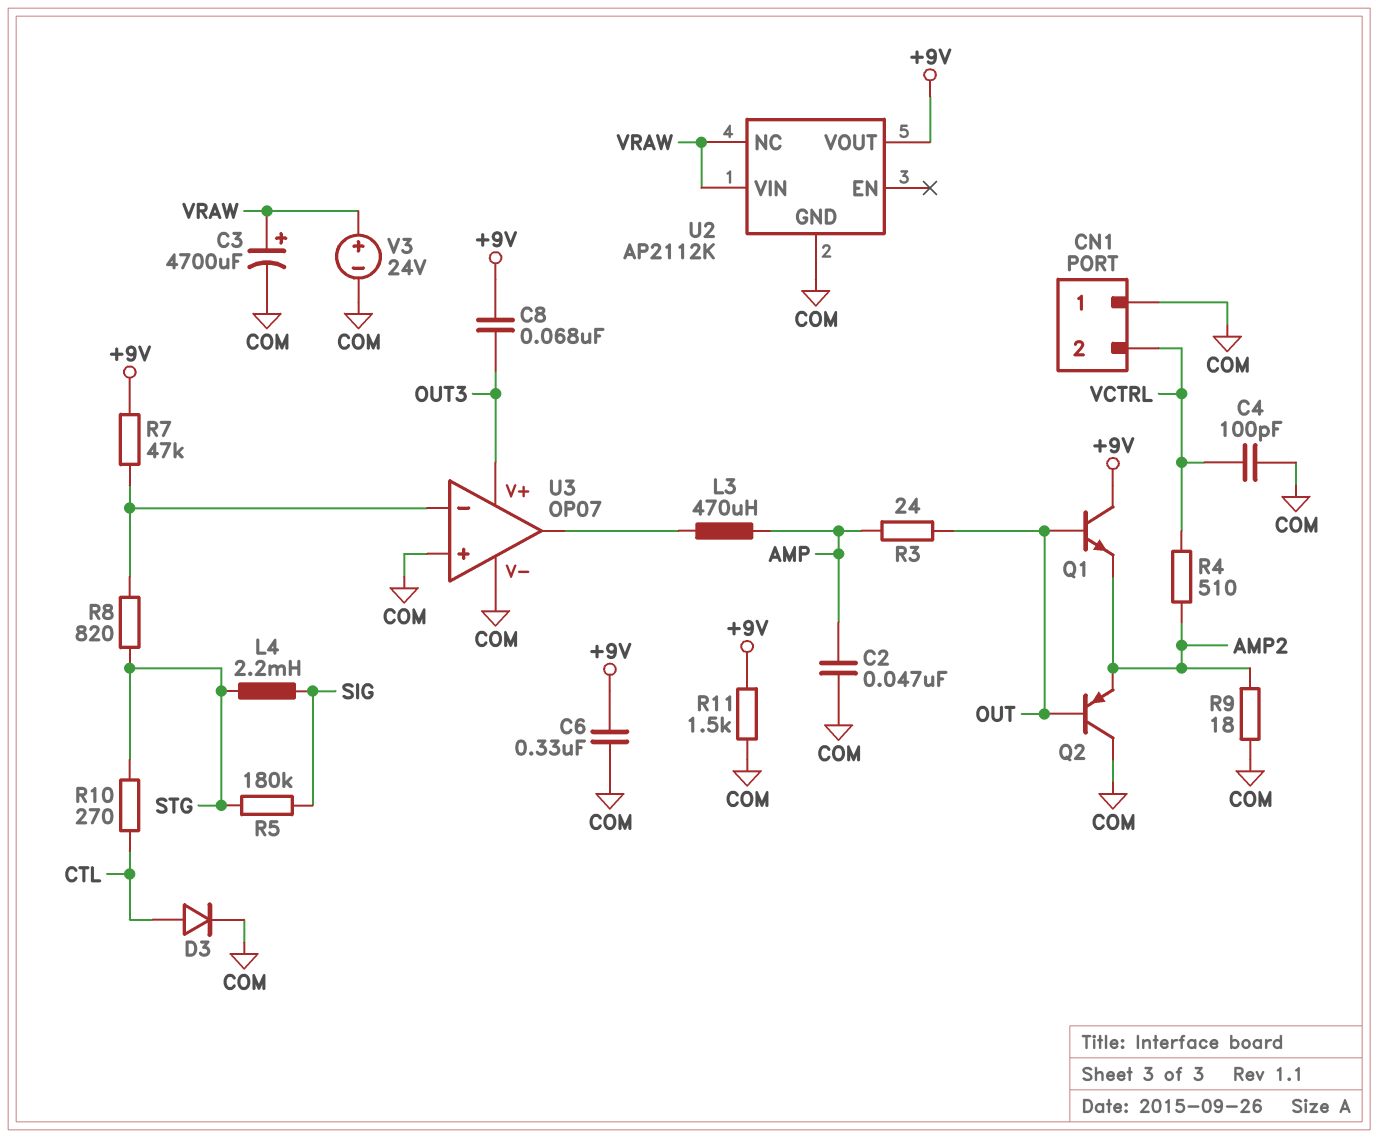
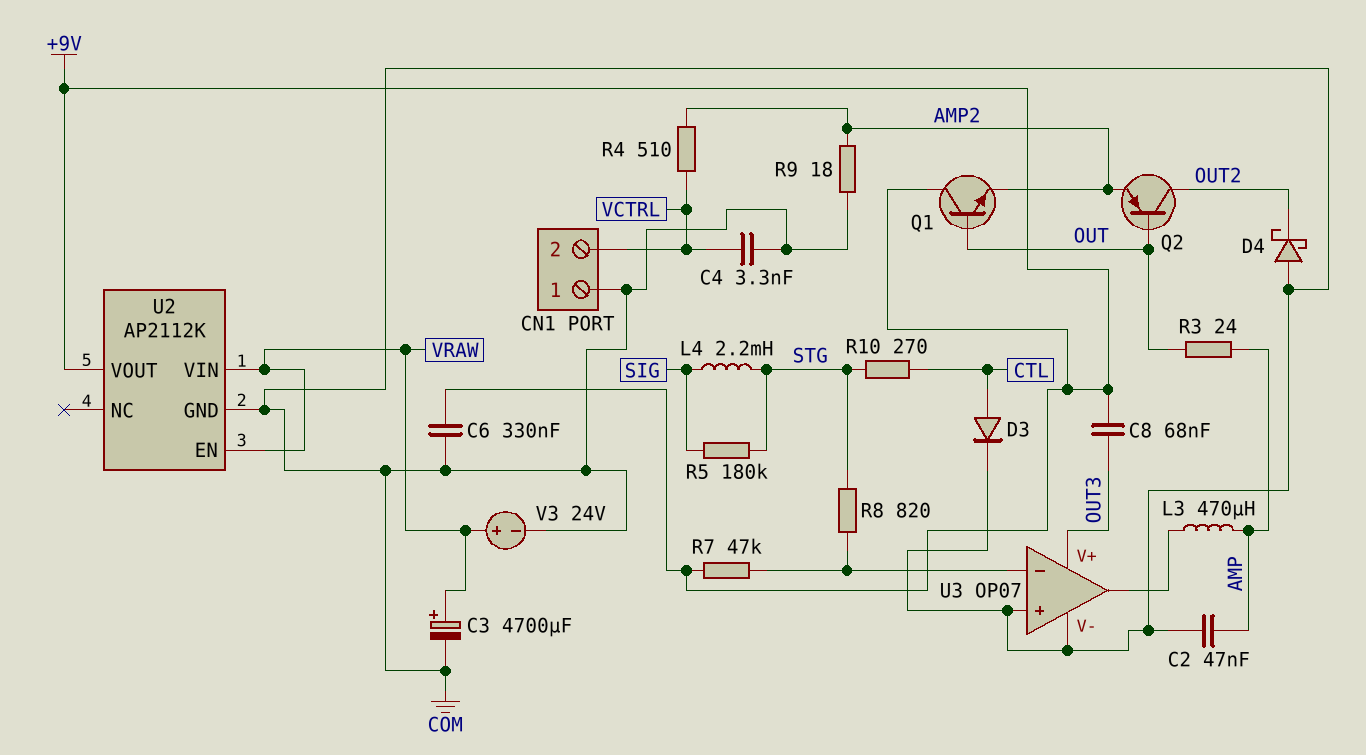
C4: 100pF (COM, VCTRL) -> 3.3nF (COM, VCTRL)
D4: none -> schottky (A COM, K OUT2)
Q2: PNP (B OUT, C COM, E AMP2) -> PNP (B OUT, C OUT2, E AMP2)
R11: 1.5k (+9V, COM) -> none
U2 pin EN: none -> VRAW
U2 pin NC: VRAW -> none

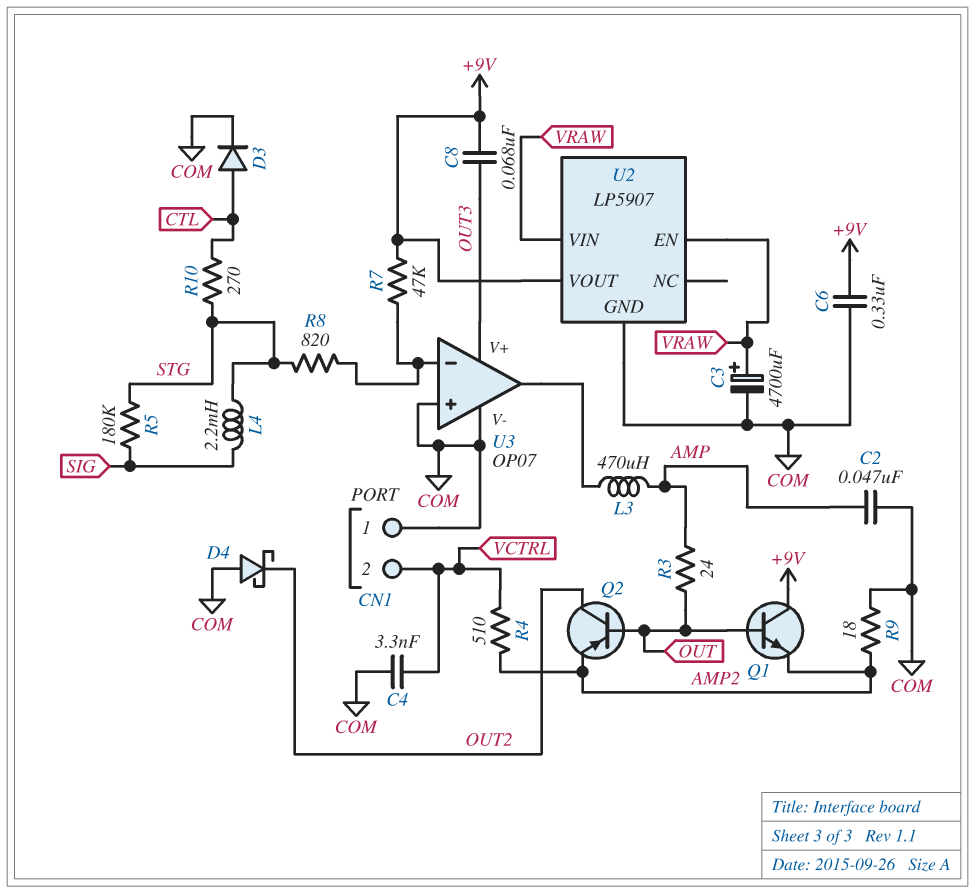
U2: AP2112K -> LP5907
V3: 24V (plus VRAW, minus COM) -> none

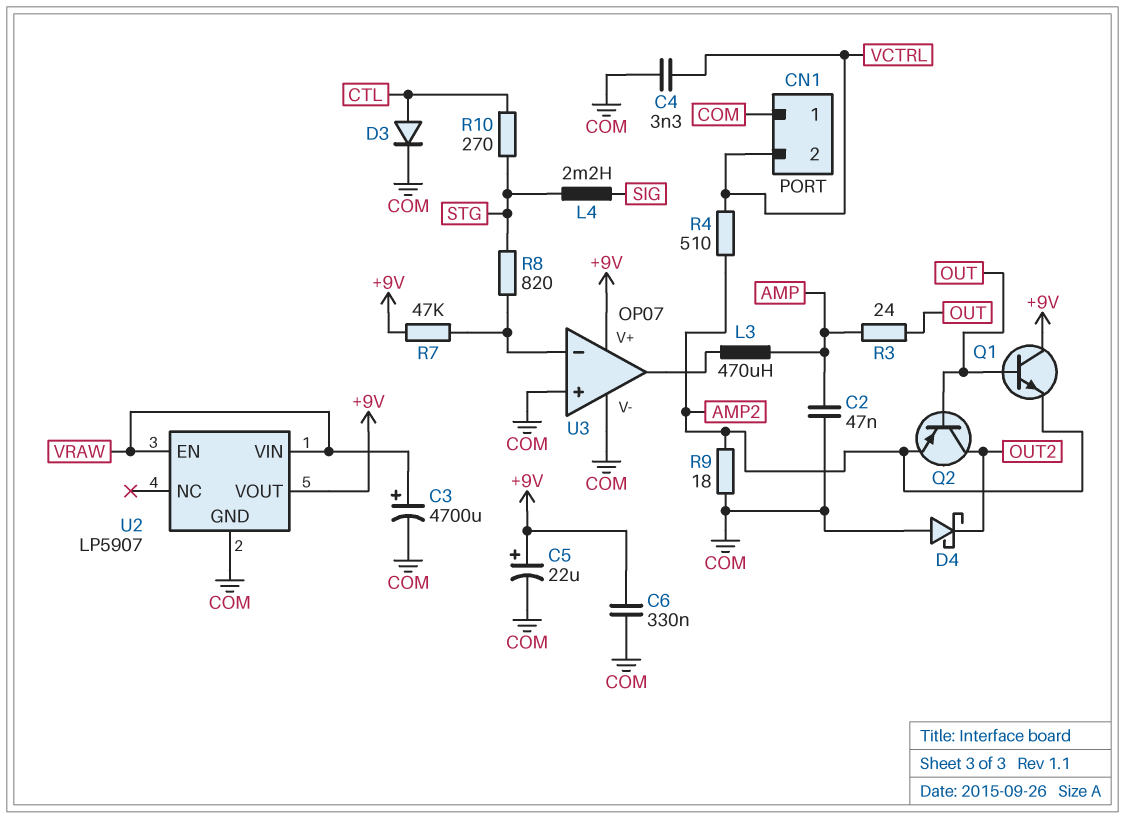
C5: none -> 22uF (plus +9V, minus COM)
C8: 68nF (+9V, OUT3) -> none
R5: 180k (SIG, STG) -> none
U3 pin V+: OUT3 -> +9V

